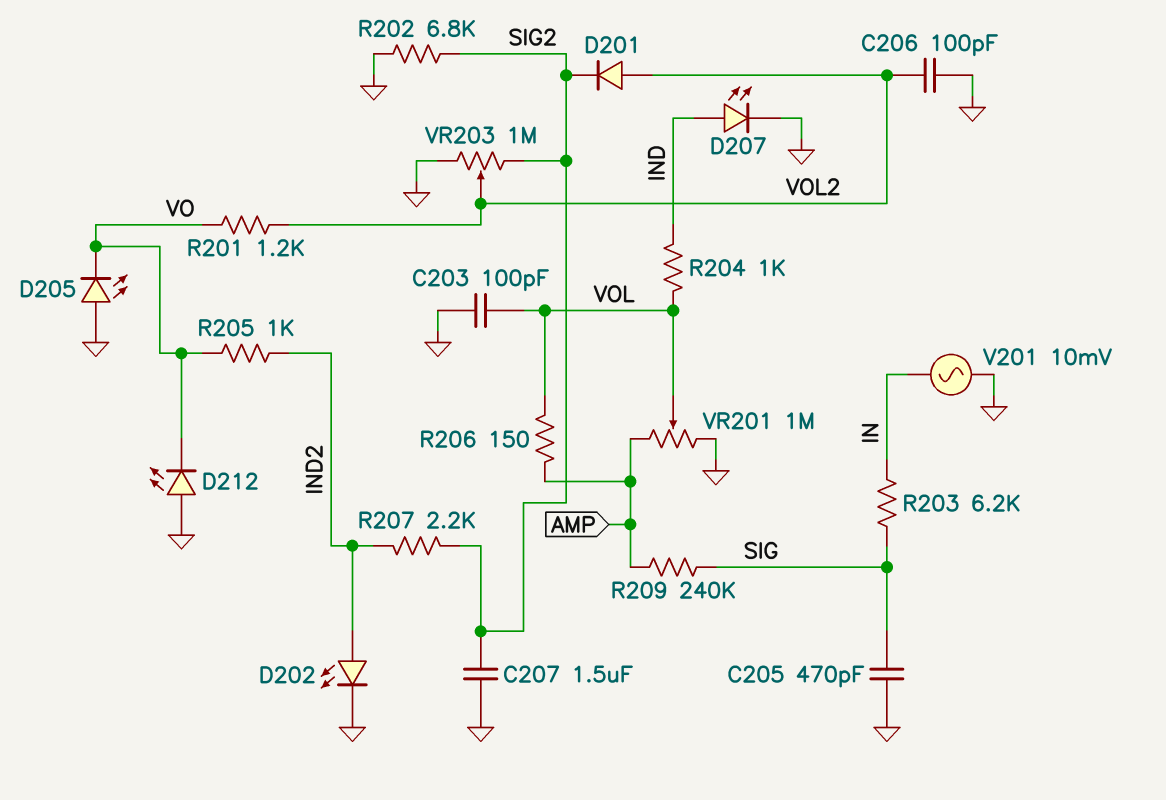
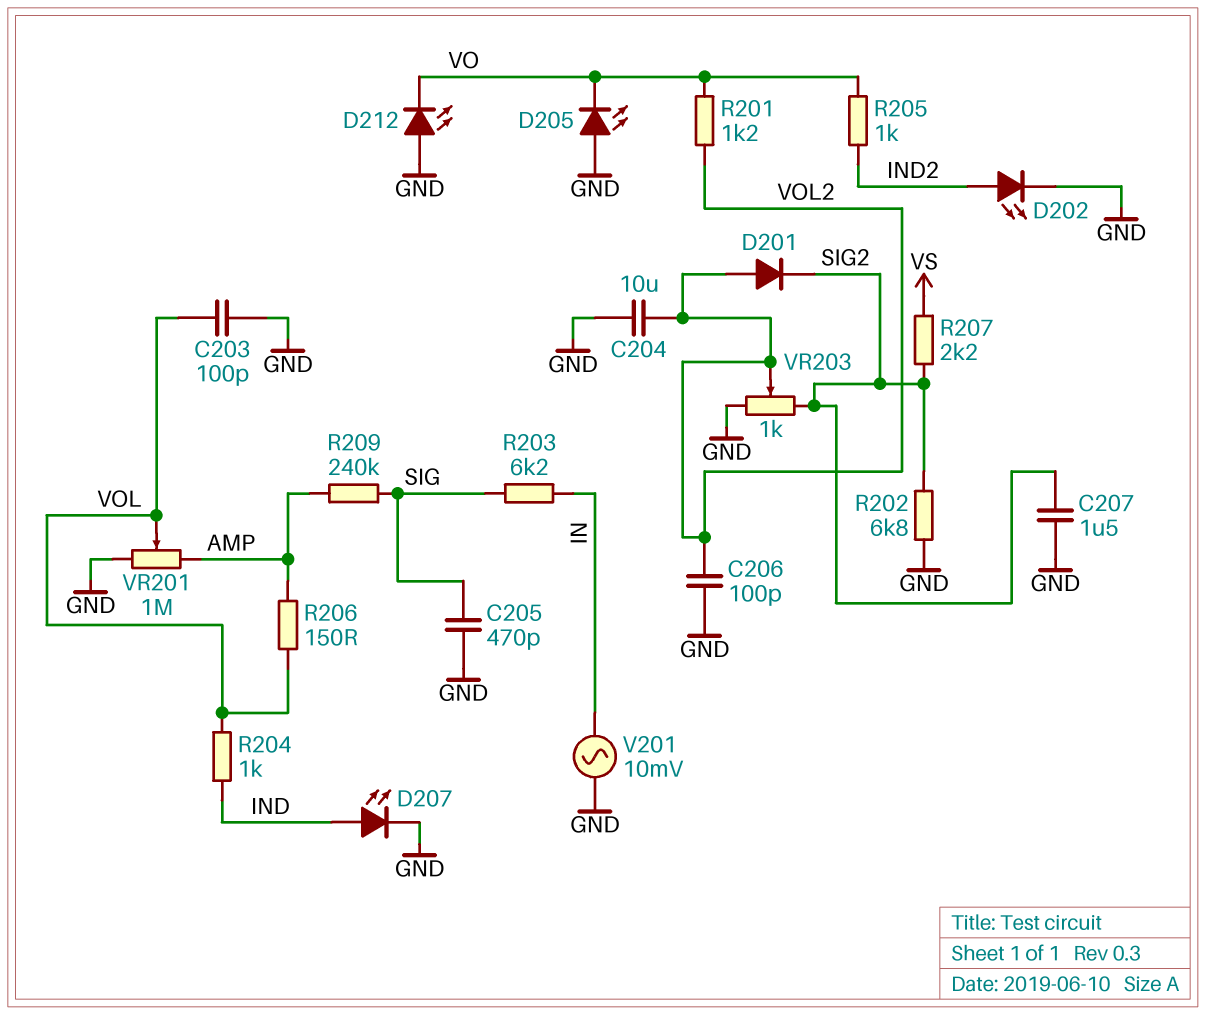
C204: none -> 10uF (GND, VOL2)
R207: 2.2k (IND2, SIG2) -> 2.2k (SIG2, VS)
VR203: 1M (GND, SIG2, wiper VOL2) -> 1k (GND, SIG2, wiper VOL2)

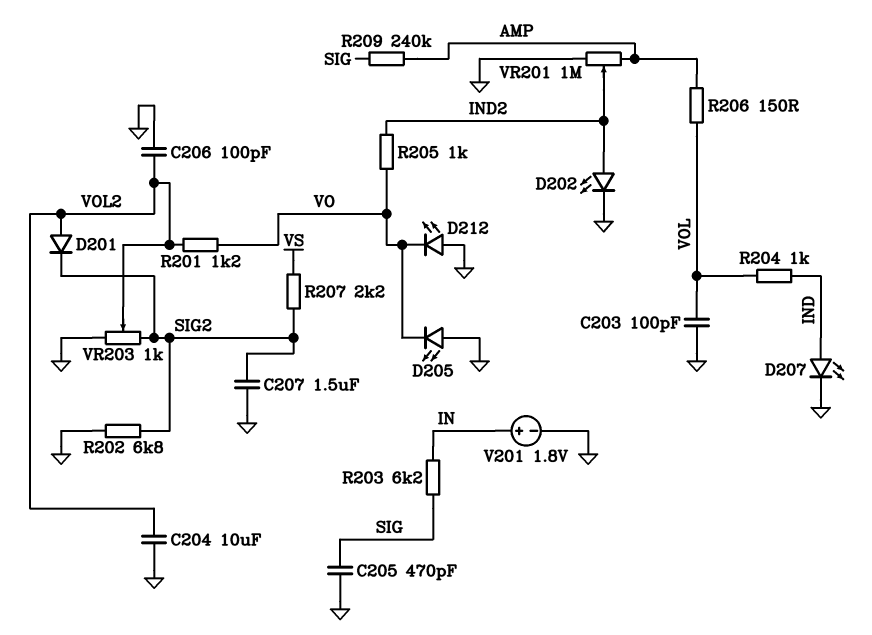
V201: AC 10mV (GND, IN) -> 1.8V (plus IN, minus GND)
VR201: 1M (AMP, GND, wiper VOL) -> 1M (AMP, GND, wiper IND2)

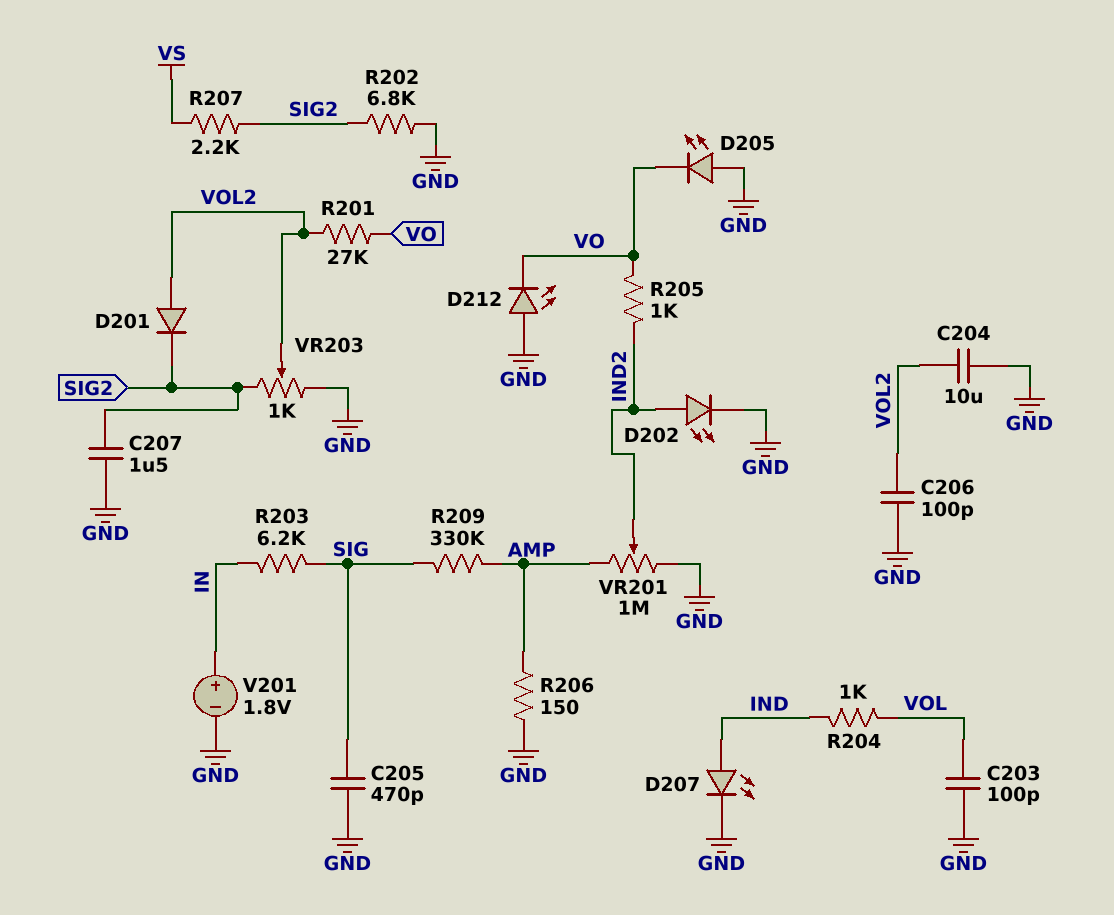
R201: 1.2k (VO, VOL2) -> 27k (VO, VOL2)
R206: 150 (AMP, VOL) -> 150 (AMP, GND)
R209: 240k (AMP, SIG) -> 330k (AMP, SIG)

